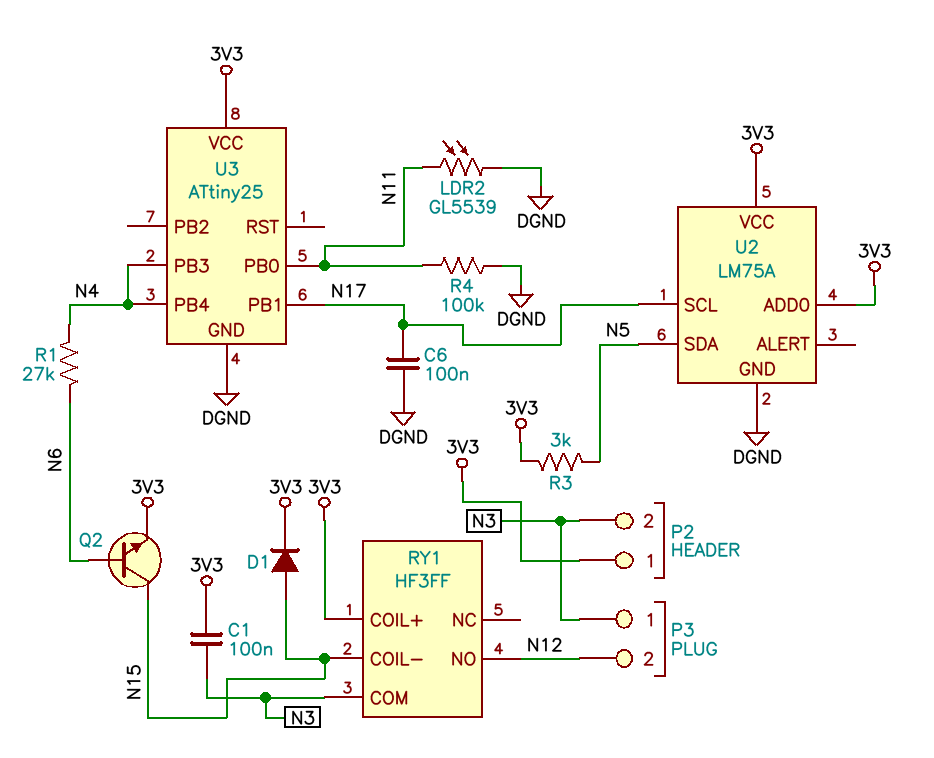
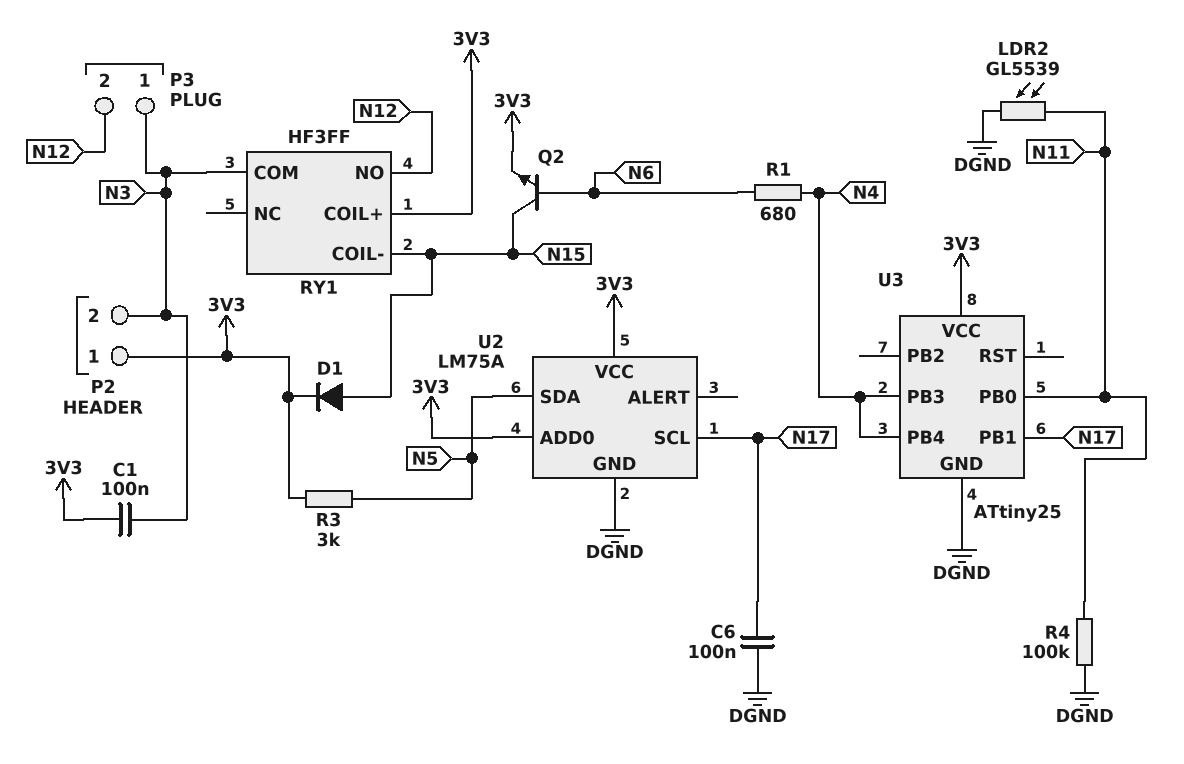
R1: 27k (N4, N6) -> 680 (N4, N6)

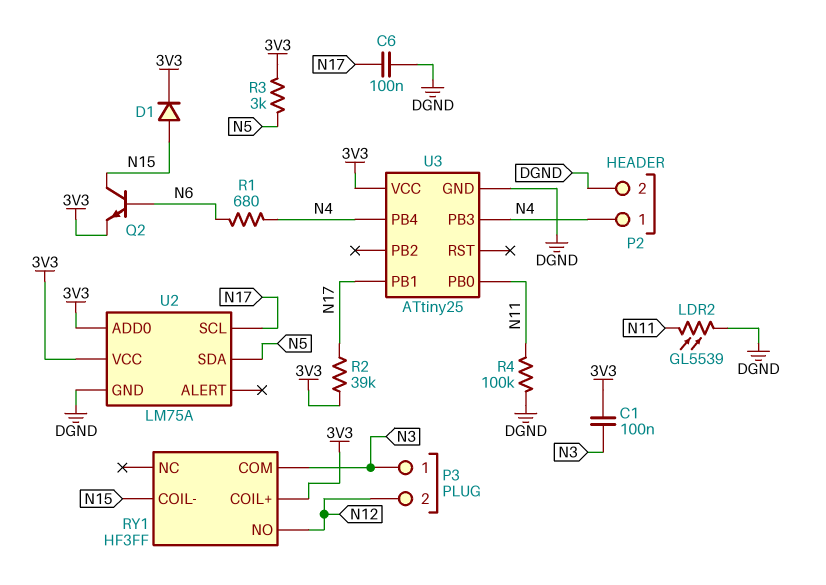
P2 pin 1: 3V3 -> N4
P2 pin 2: N3 -> DGND
R2: none -> 39k (3V3, N17)

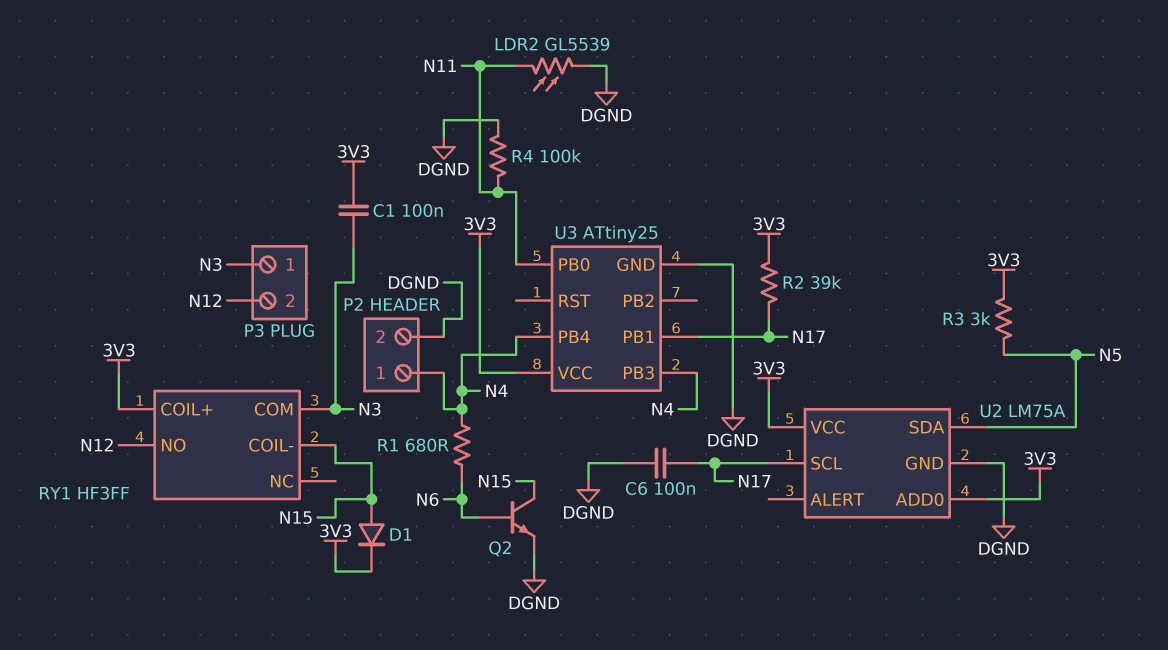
Q2: NPN (B N6, C N15, E 3V3) -> NPN (B N6, C N15, E DGND)

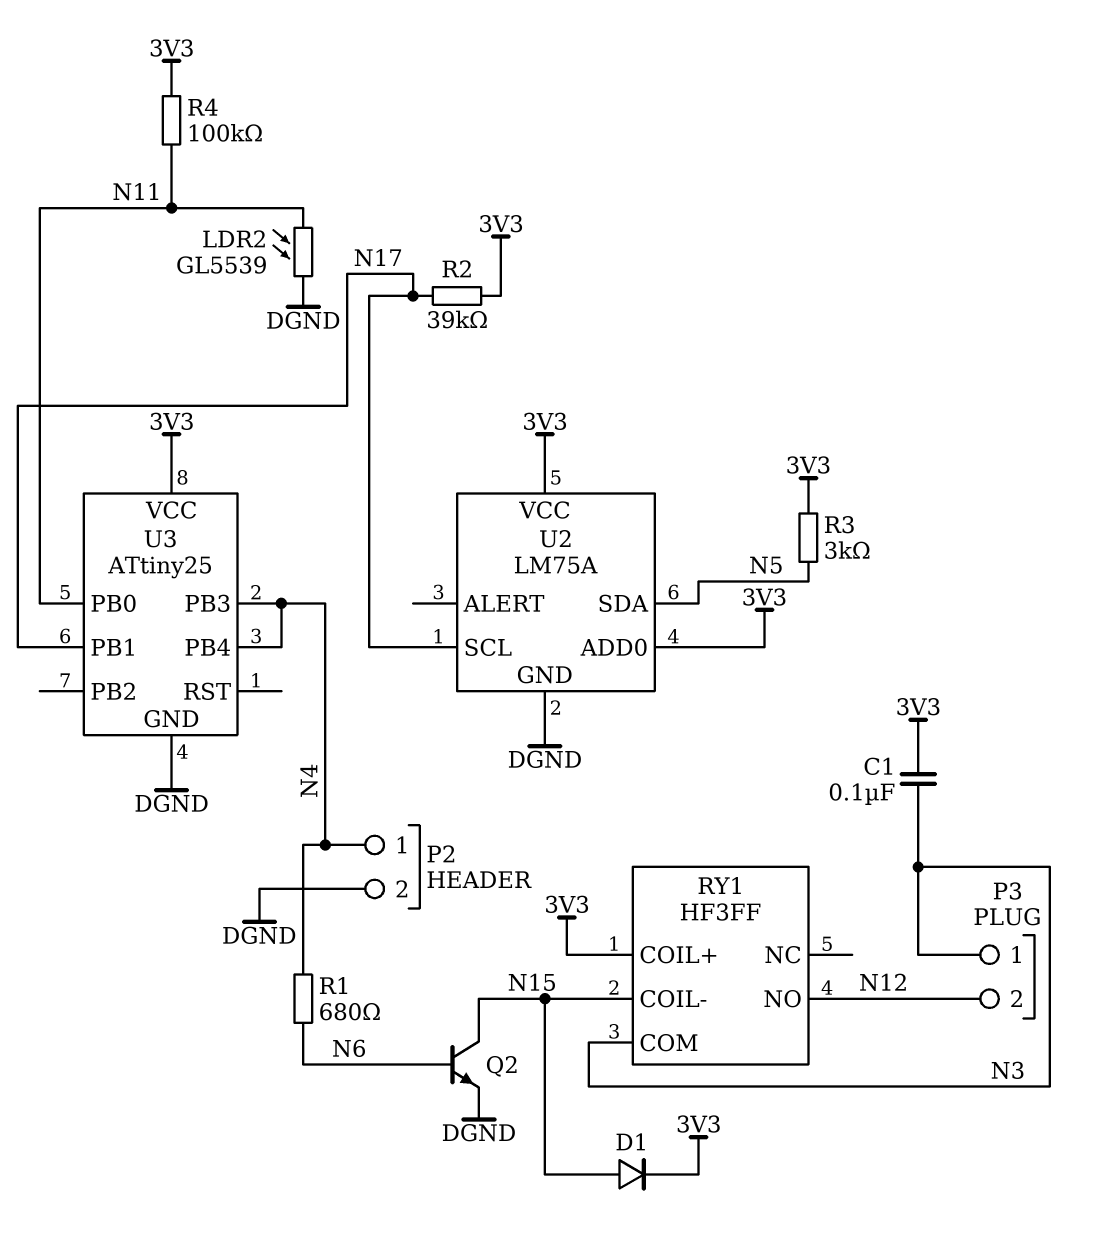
C6: 100nF (DGND, N17) -> none
R4: 100k (DGND, N11) -> 100k (3V3, N11)

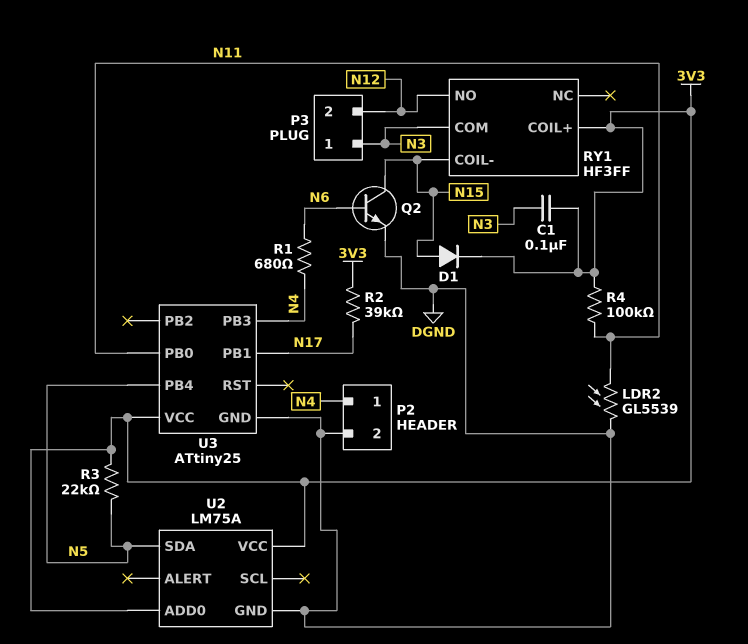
R3: 3k (3V3, N5) -> 22k (3V3, N5)
U2 pin SCL: N17 -> none
U3 pin PB4: N4 -> N5

